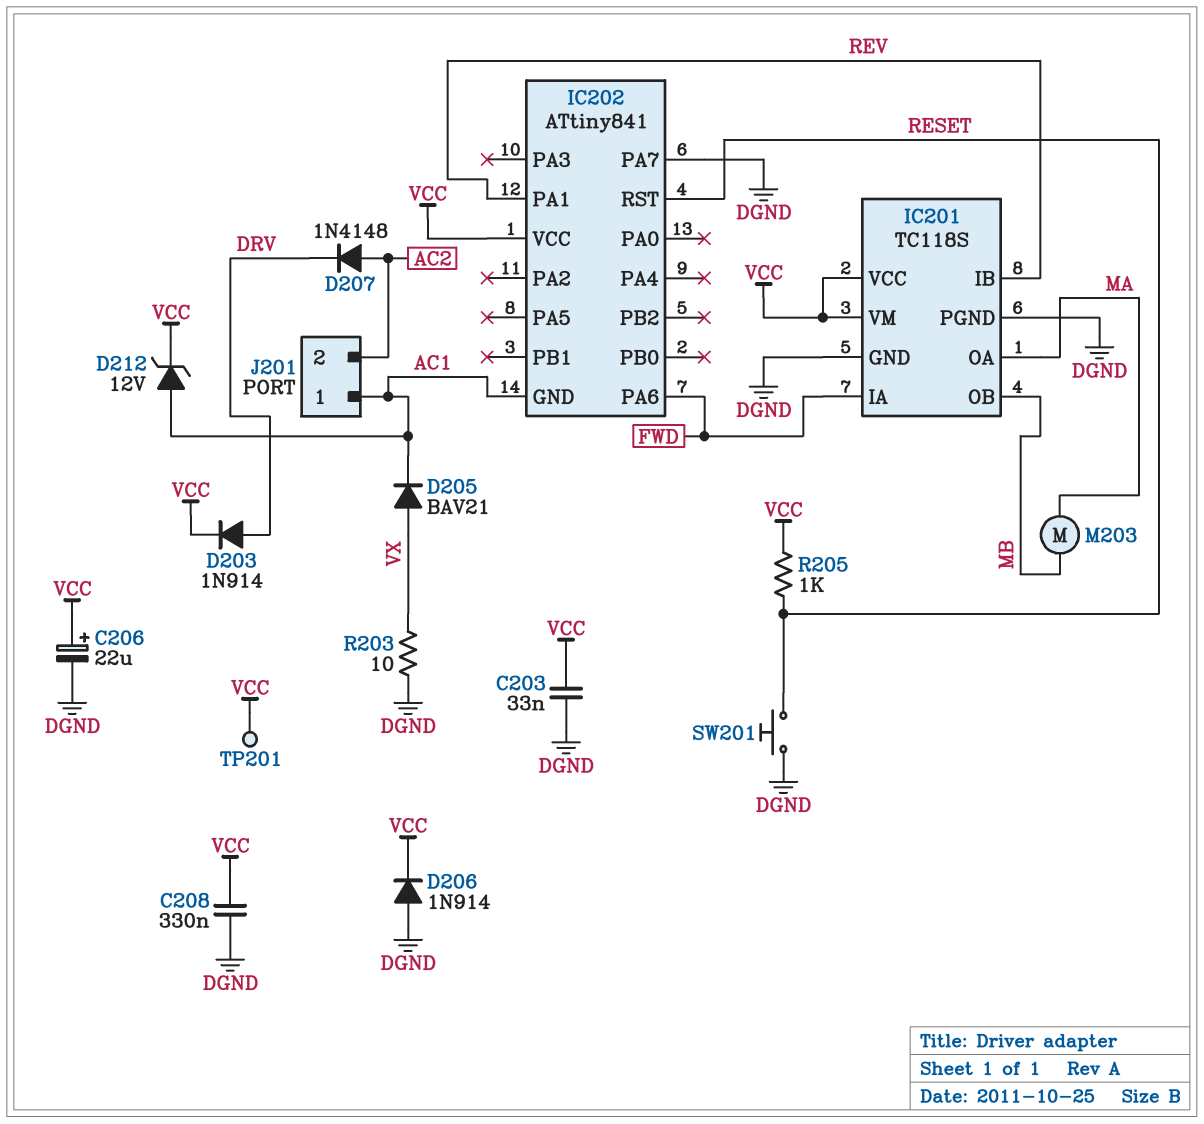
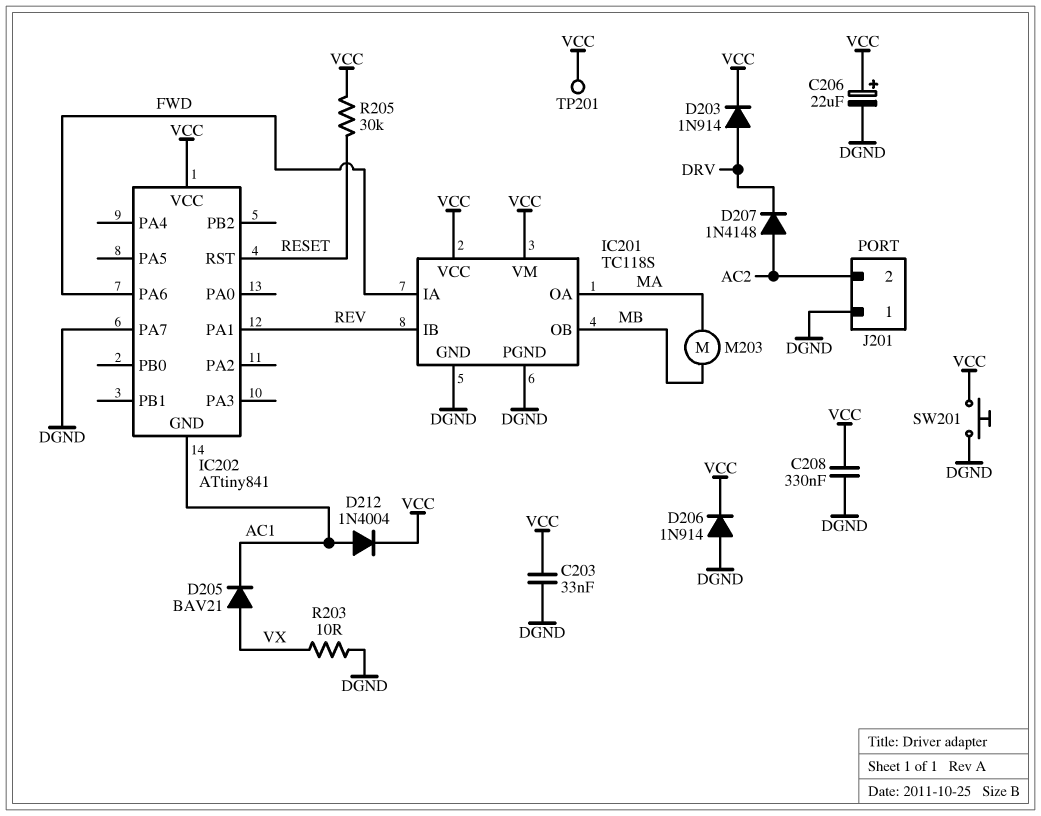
D212: zener 12V (A AC1, K VCC) -> diode 1N4004 (A AC1, K VCC)
J201 pin 1: AC1 -> DGND
R205: 1k (RESET, VCC) -> 30k (RESET, VCC)
SW201: button (DGND, RESET) -> button (DGND, VCC)

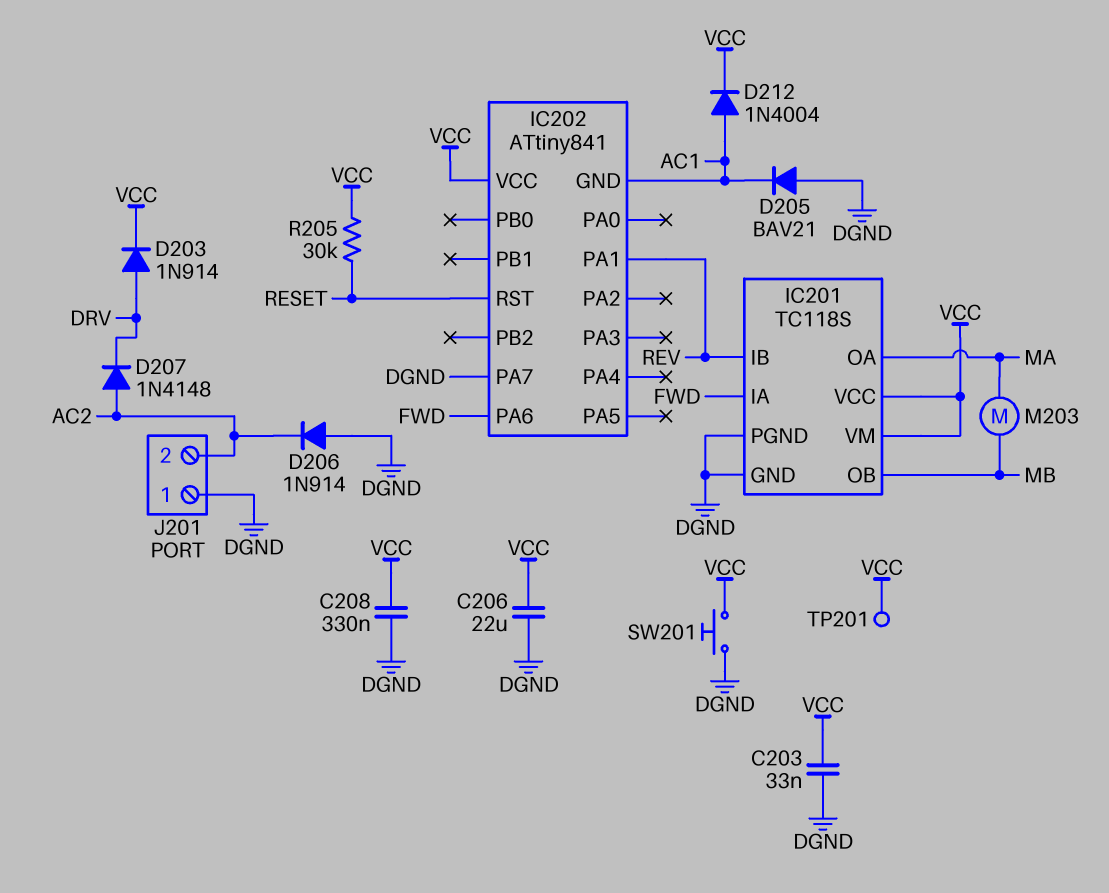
C206: 22uF (plus VCC, minus DGND) -> 22uF (DGND, VCC)
D205: diode BAV21 (A VX, K AC1) -> diode BAV21 (A DGND, K AC1)
D206: diode 1N914 (A DGND, K VCC) -> diode 1N914 (A DGND, K AC2)
R203: 10 (DGND, VX) -> none

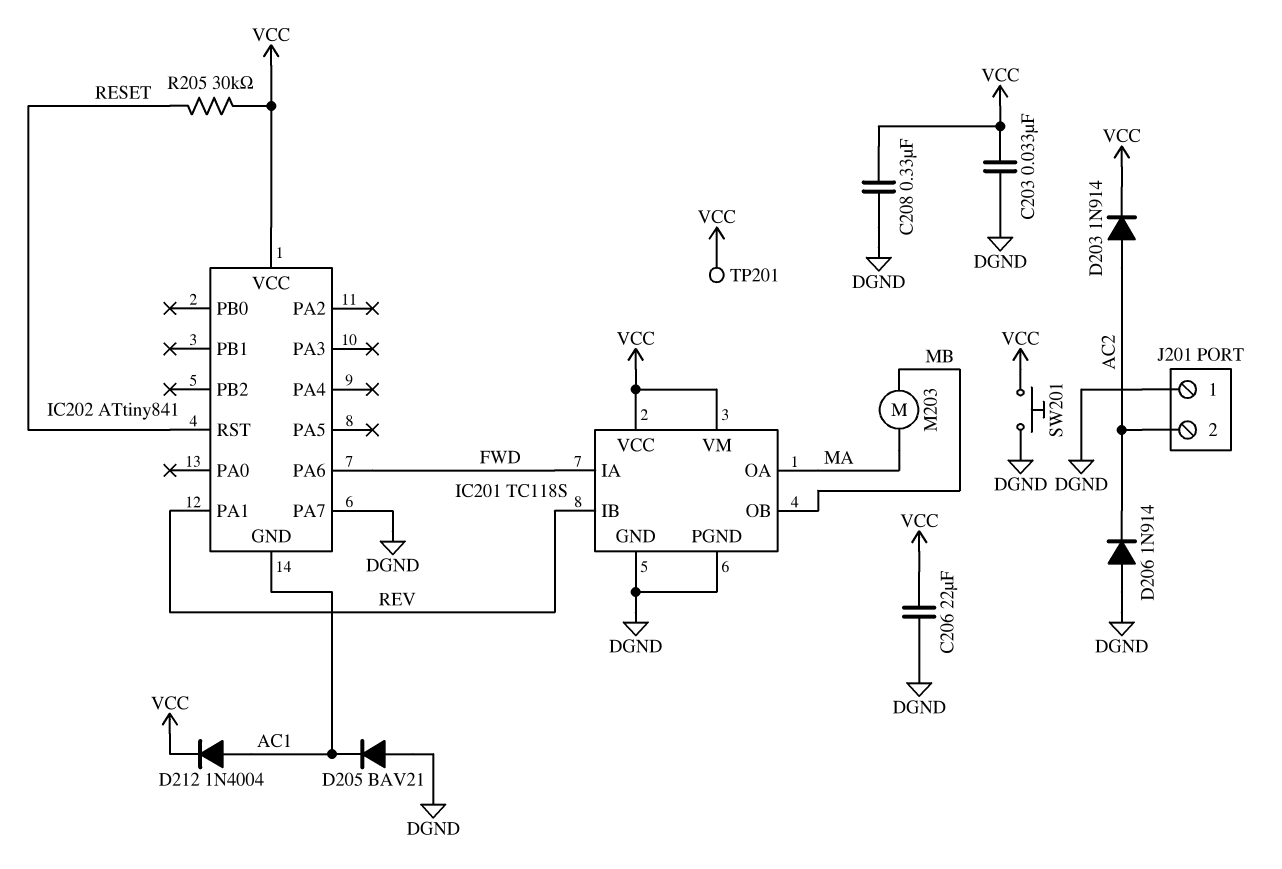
D203: diode 1N914 (A DRV, K VCC) -> diode 1N914 (A AC2, K VCC)
D207: diode 1N4148 (A AC2, K DRV) -> none

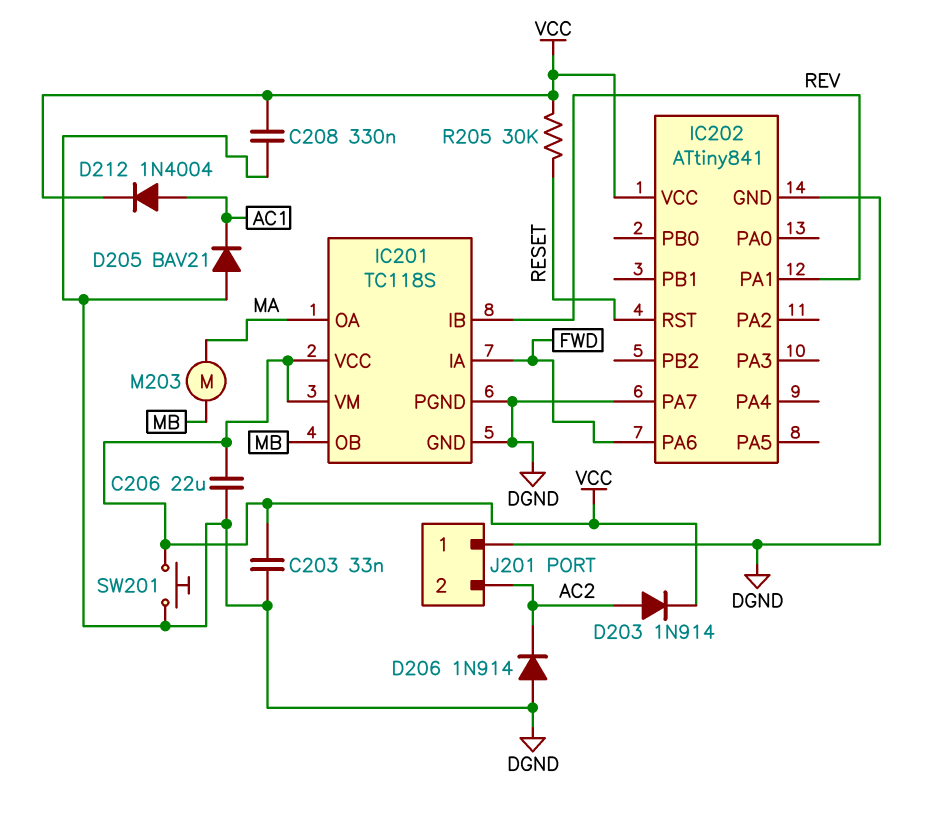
IC202 pin GND: AC1 -> DGND
TP201: test point (VCC) -> none

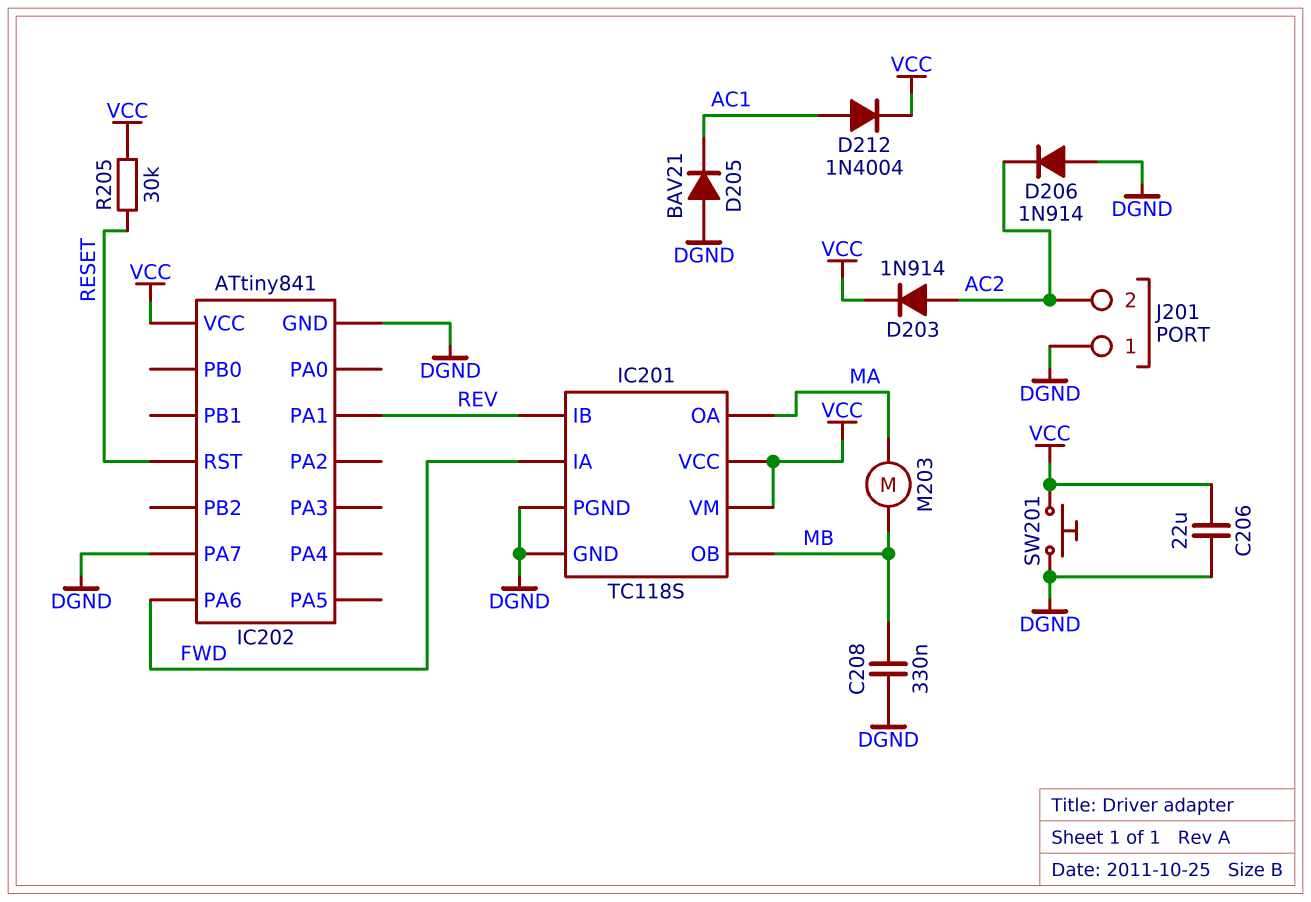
C203: 33nF (DGND, VCC) -> none
C208: 330nF (DGND, VCC) -> 330nF (DGND, MB)

